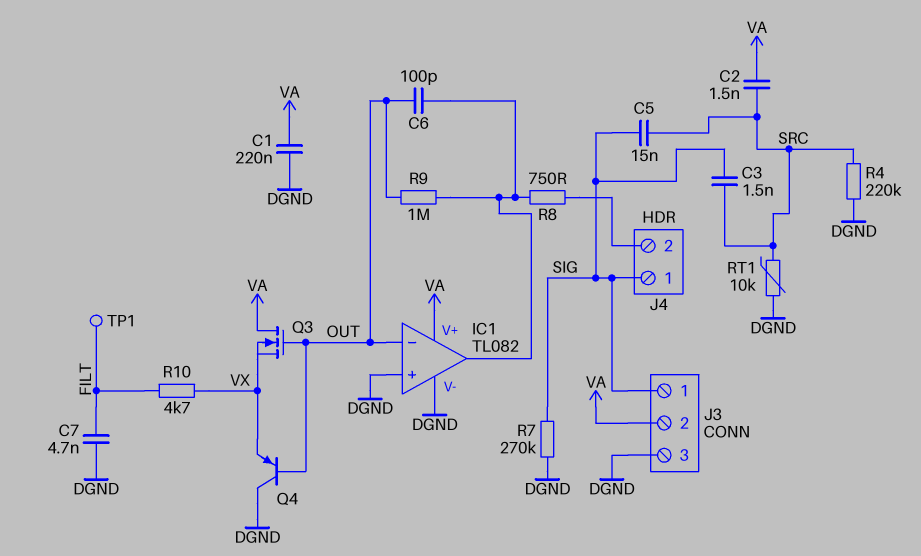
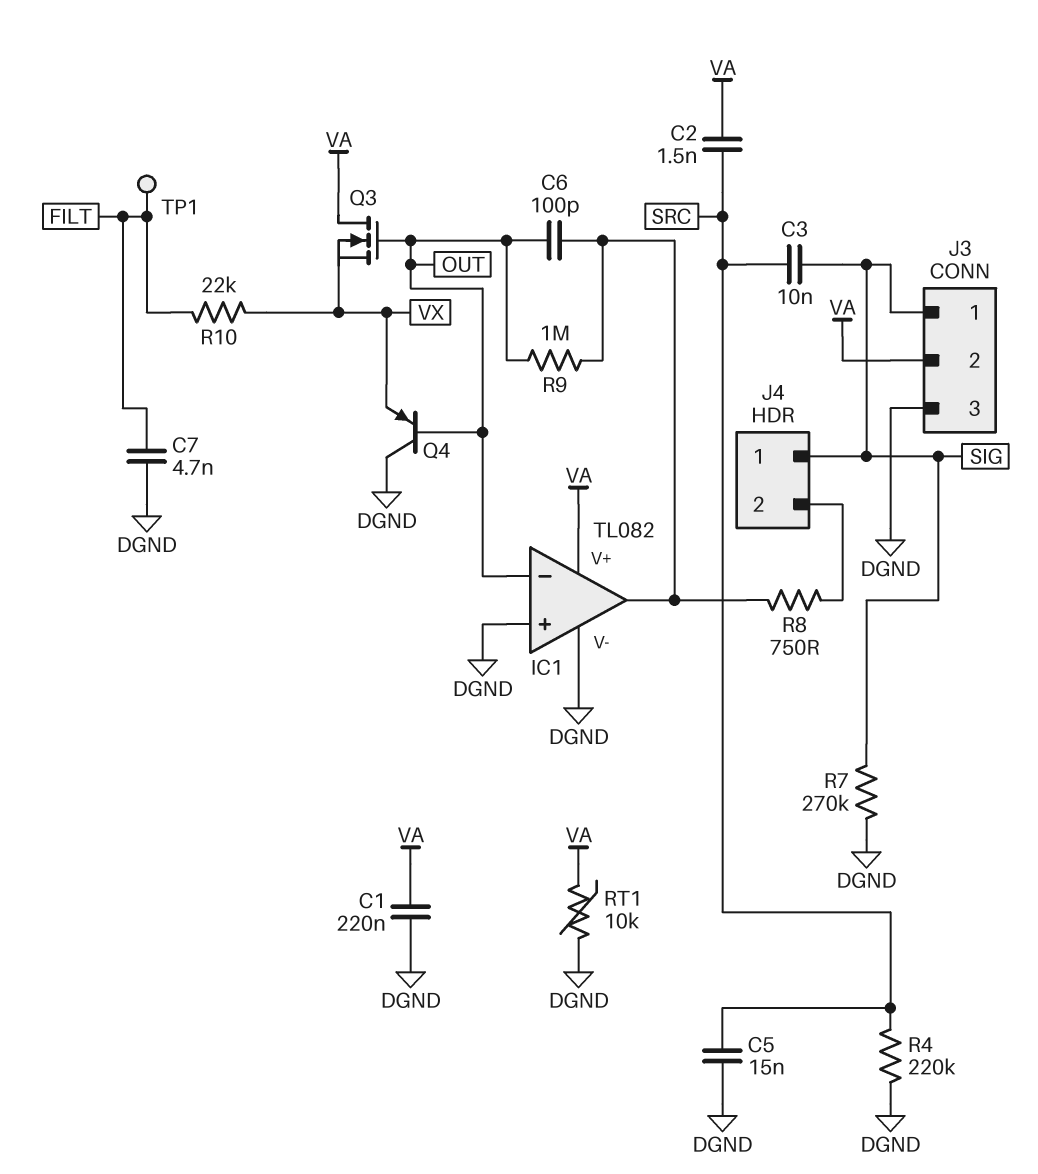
C3: 1.5nF (SIG, SRC) -> 10nF (SIG, SRC)
C5: 15nF (SIG, SRC) -> 15nF (DGND, SRC)
R10: 4.7k (FILT, VX) -> 22k (FILT, VX)
RT1: 10k (DGND, SRC) -> 10k (DGND, VA)

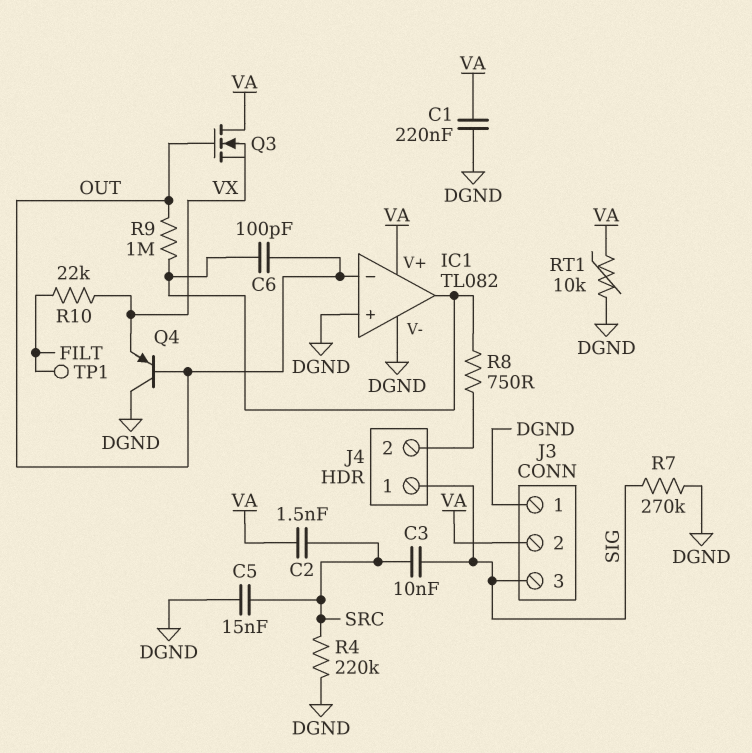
C7: 4.7nF (DGND, FILT) -> none
J3 pin 1: SIG -> DGND
J3 pin 3: DGND -> SIG

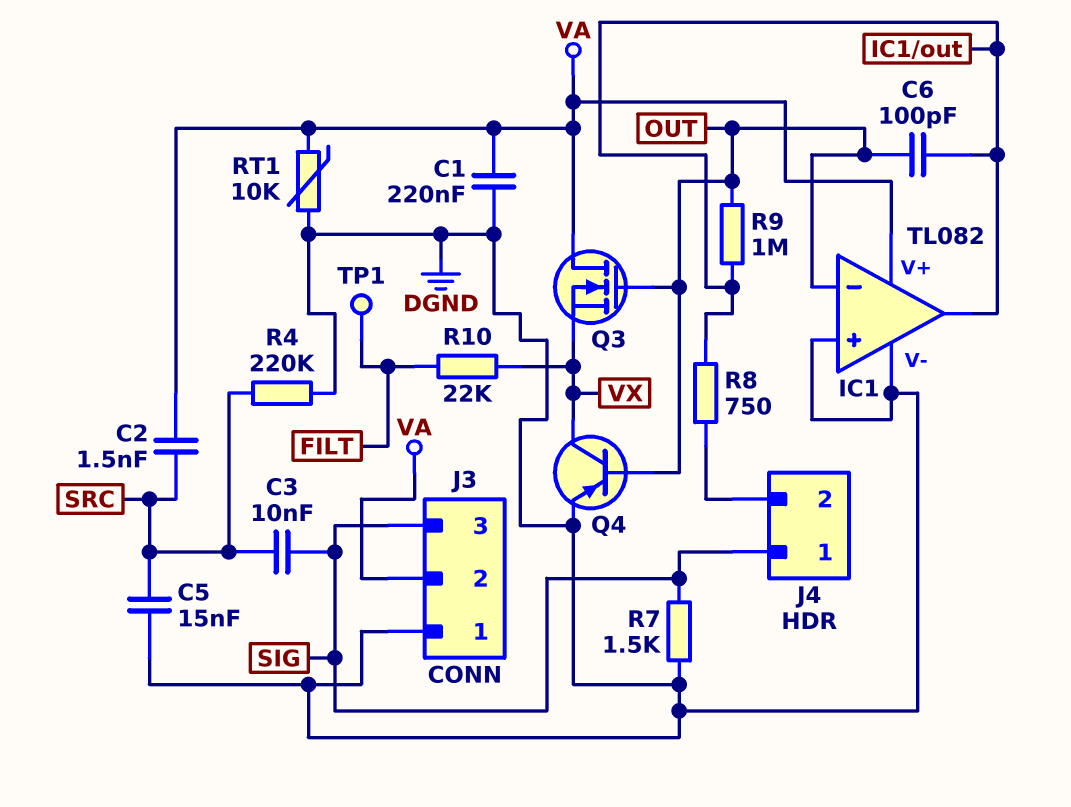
Q4: PNP (B OUT, C DGND, E VX) -> PNP (B OUT, C VX, E DGND)
R7: 270k (DGND, SIG) -> 1.5k (DGND, SIG)

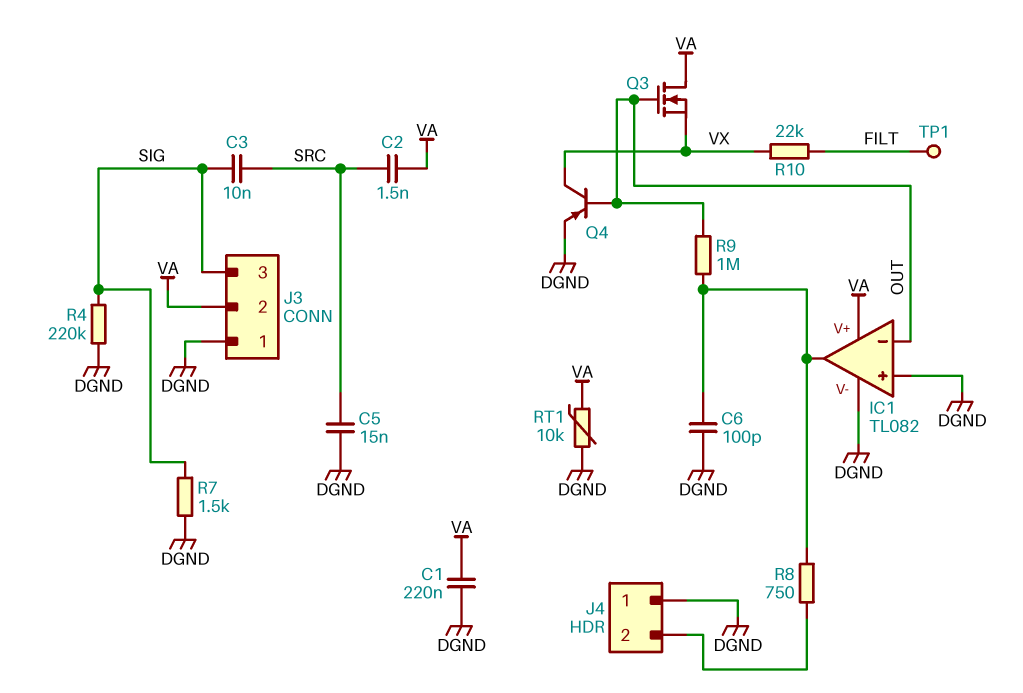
C6: 100pF (IC1/out, OUT) -> 100pF (DGND, IC1/out)
J4 pin 1: SIG -> DGND
R4: 220k (DGND, SRC) -> 220k (DGND, SIG)

